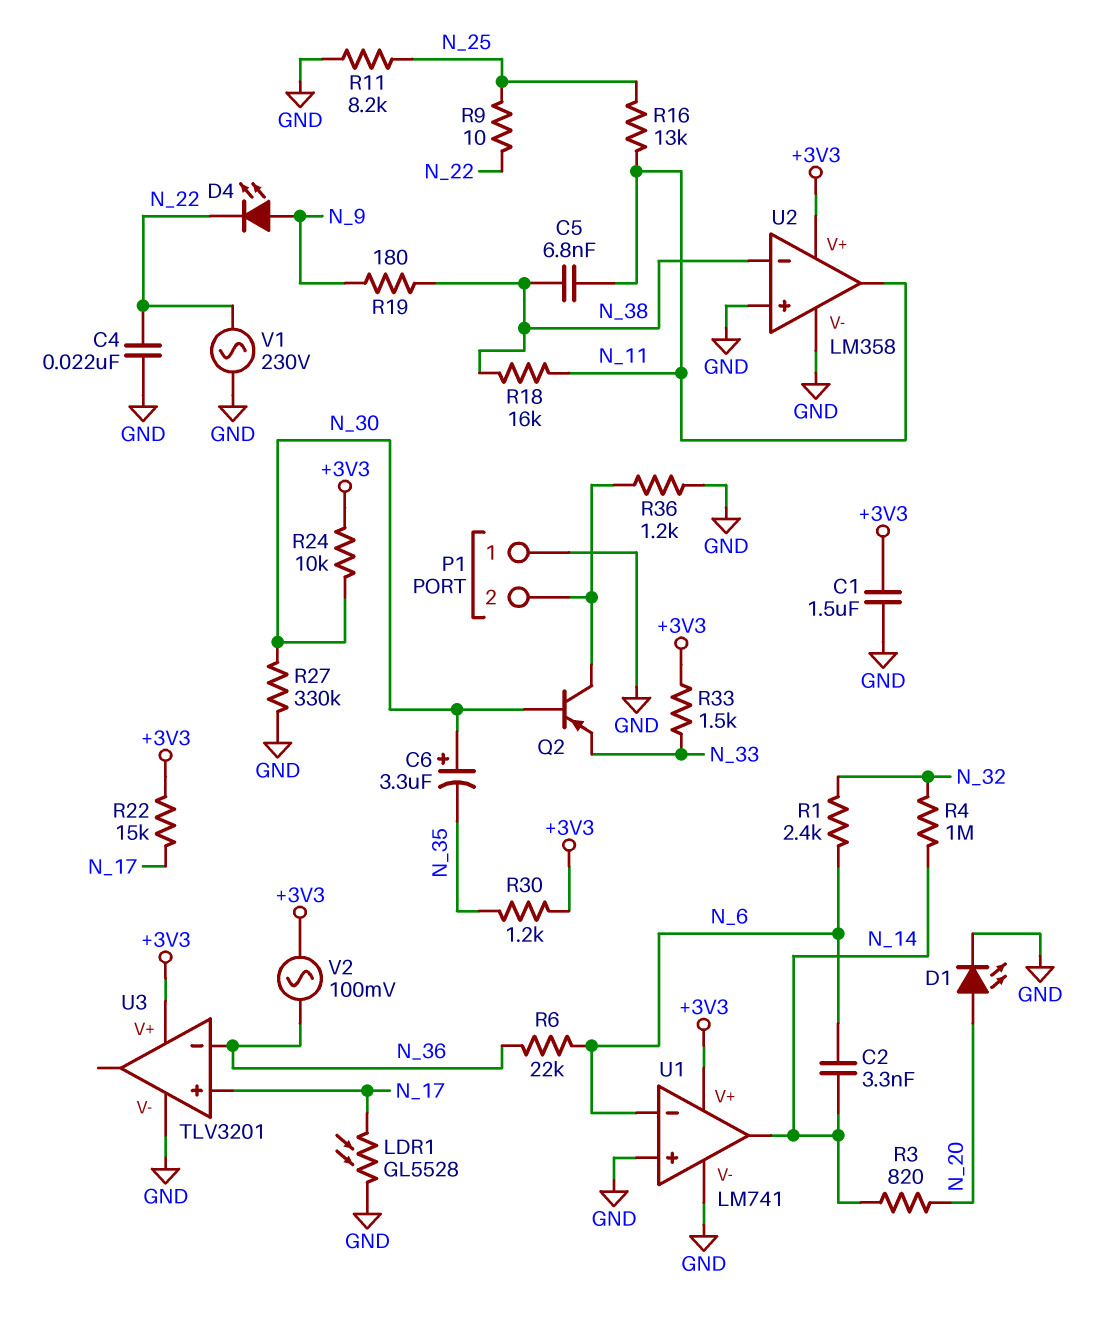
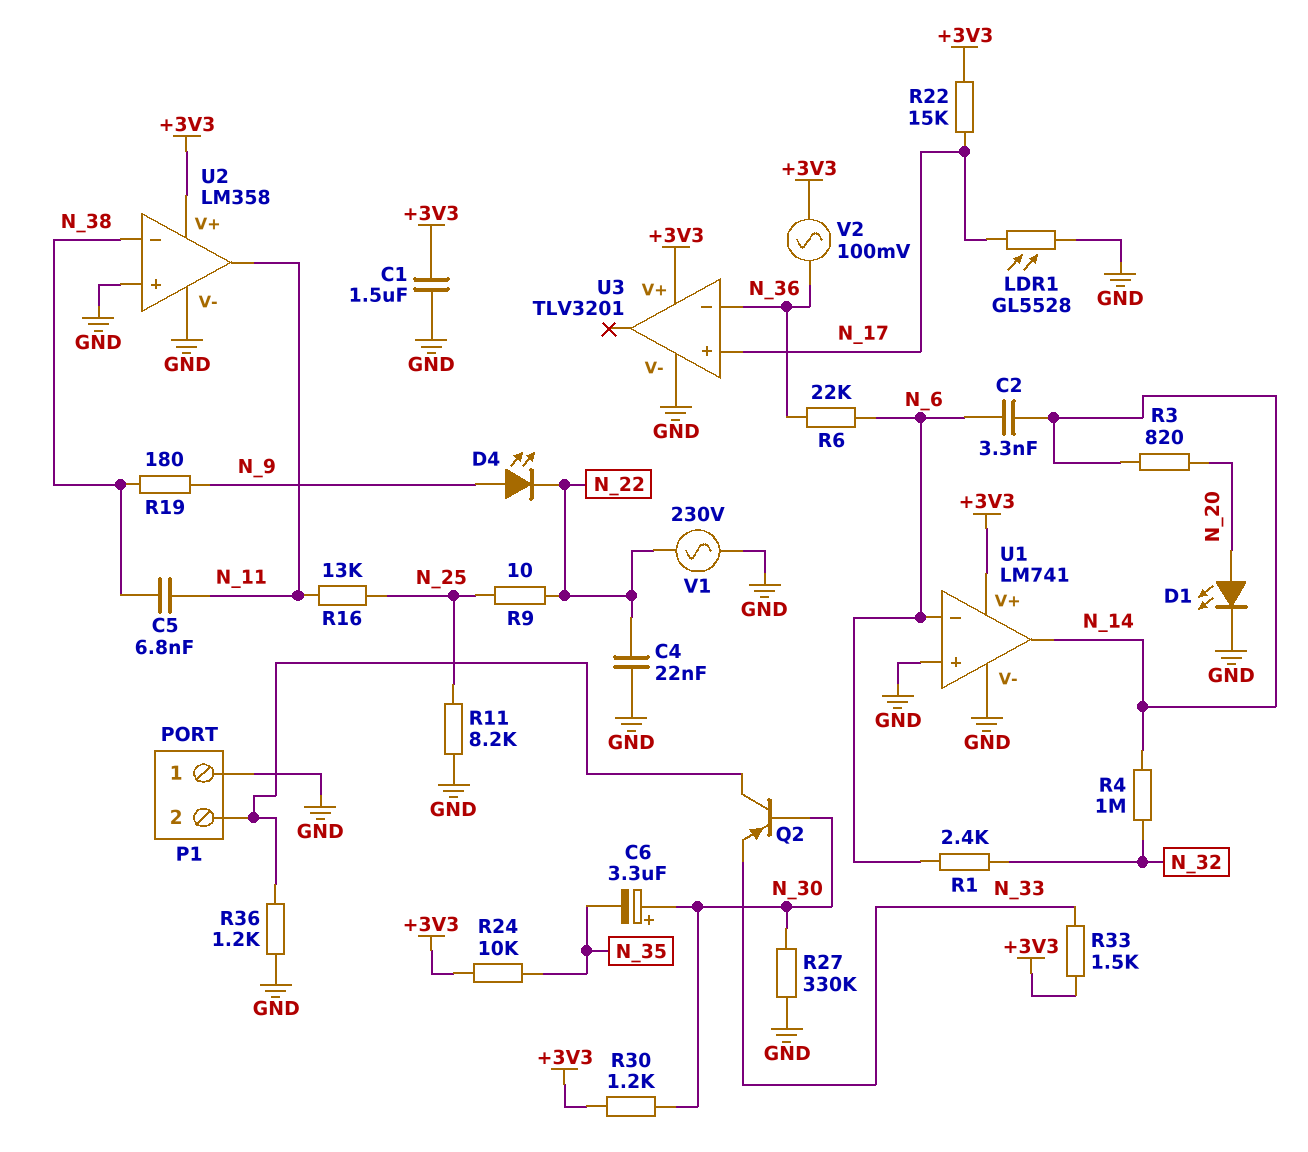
R18: 16k (N_11, N_38) -> none
R24: 10k (+3V3, N_30) -> 10k (+3V3, N_35)
R30: 1.2k (+3V3, N_35) -> 1.2k (+3V3, N_30)

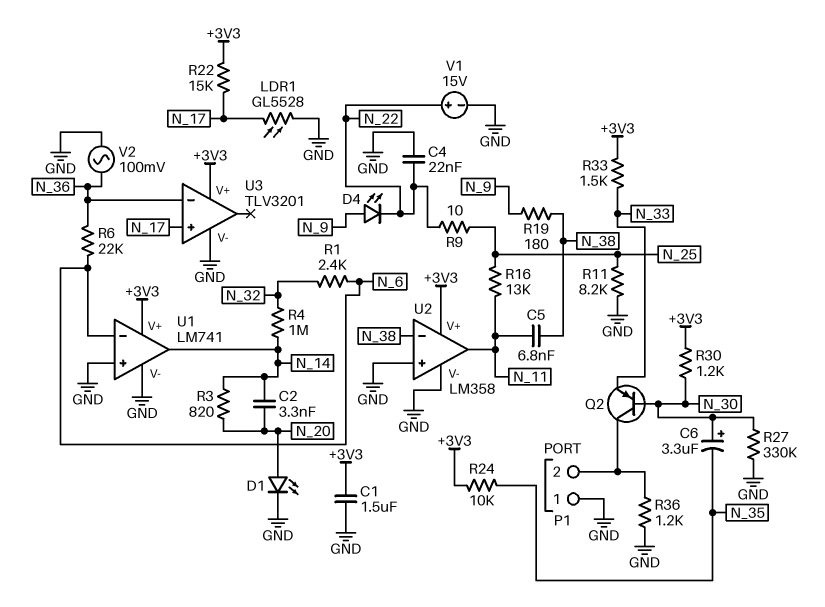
C2: 3.3nF (N_6, N_14) -> 3.3nF (N_14, N_20)
V1: AC 230V (GND, N_22) -> 15V (plus N_22, minus GND)
V2: AC 100mV (+3V3, N_36) -> AC 100mV (GND, N_36)

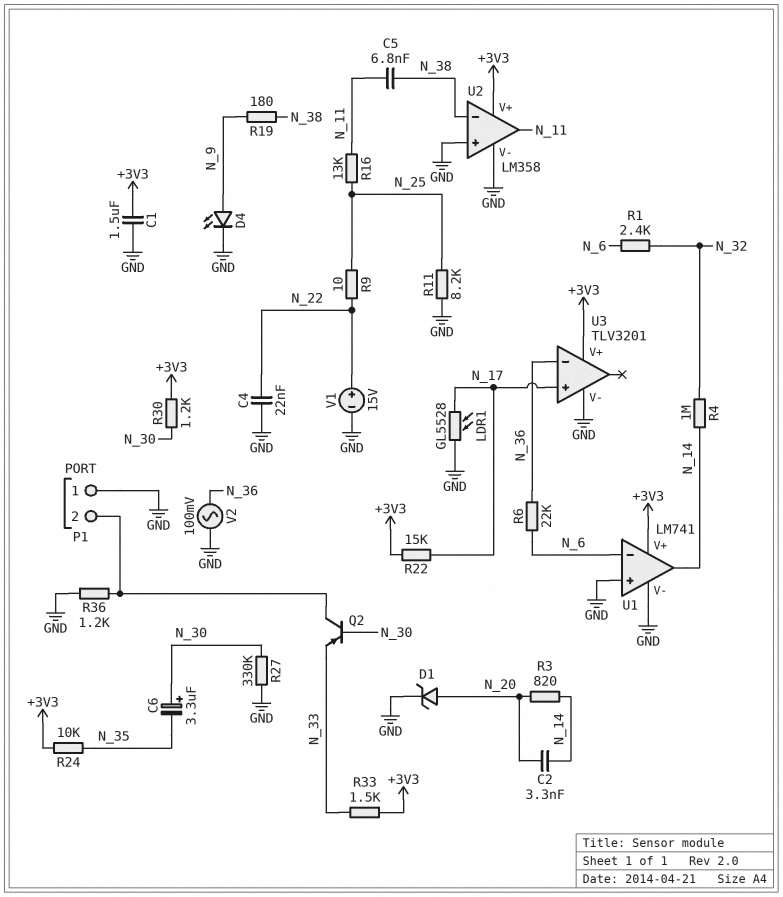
D1: LED (A N_20, K GND) -> zener (A N_20, K GND)
D4: LED (A N_9, K N_22) -> LED (A N_9, K GND)

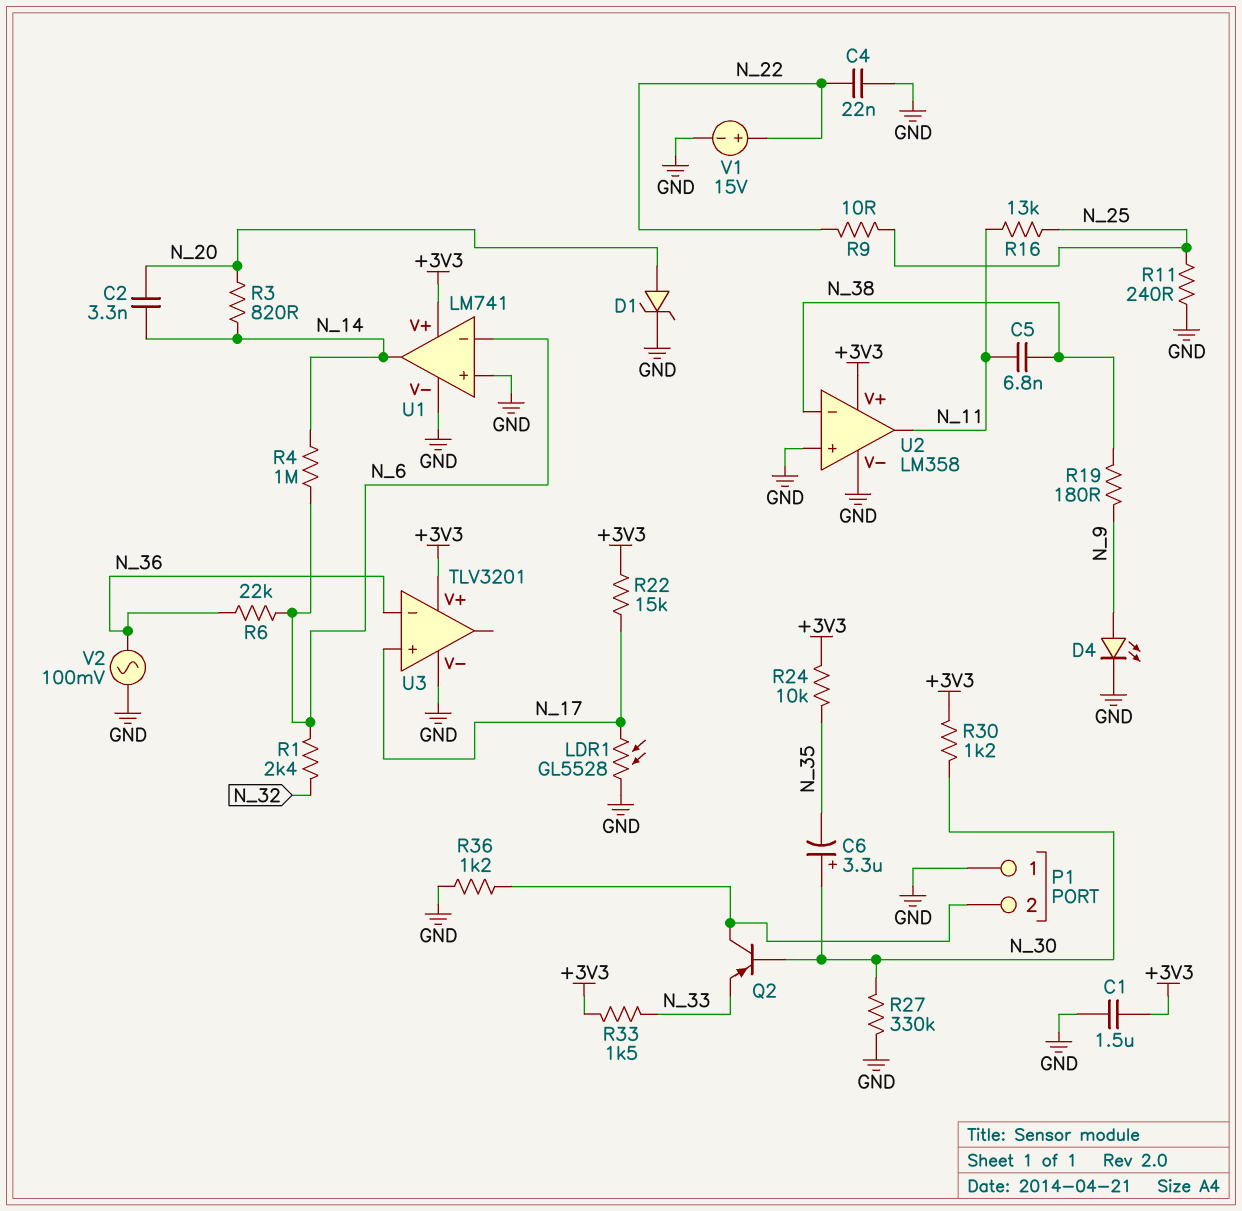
R4: 1M (N_14, N_32) -> 1M (N_6, N_14)
R11: 8.2k (GND, N_25) -> 240 (GND, N_25)

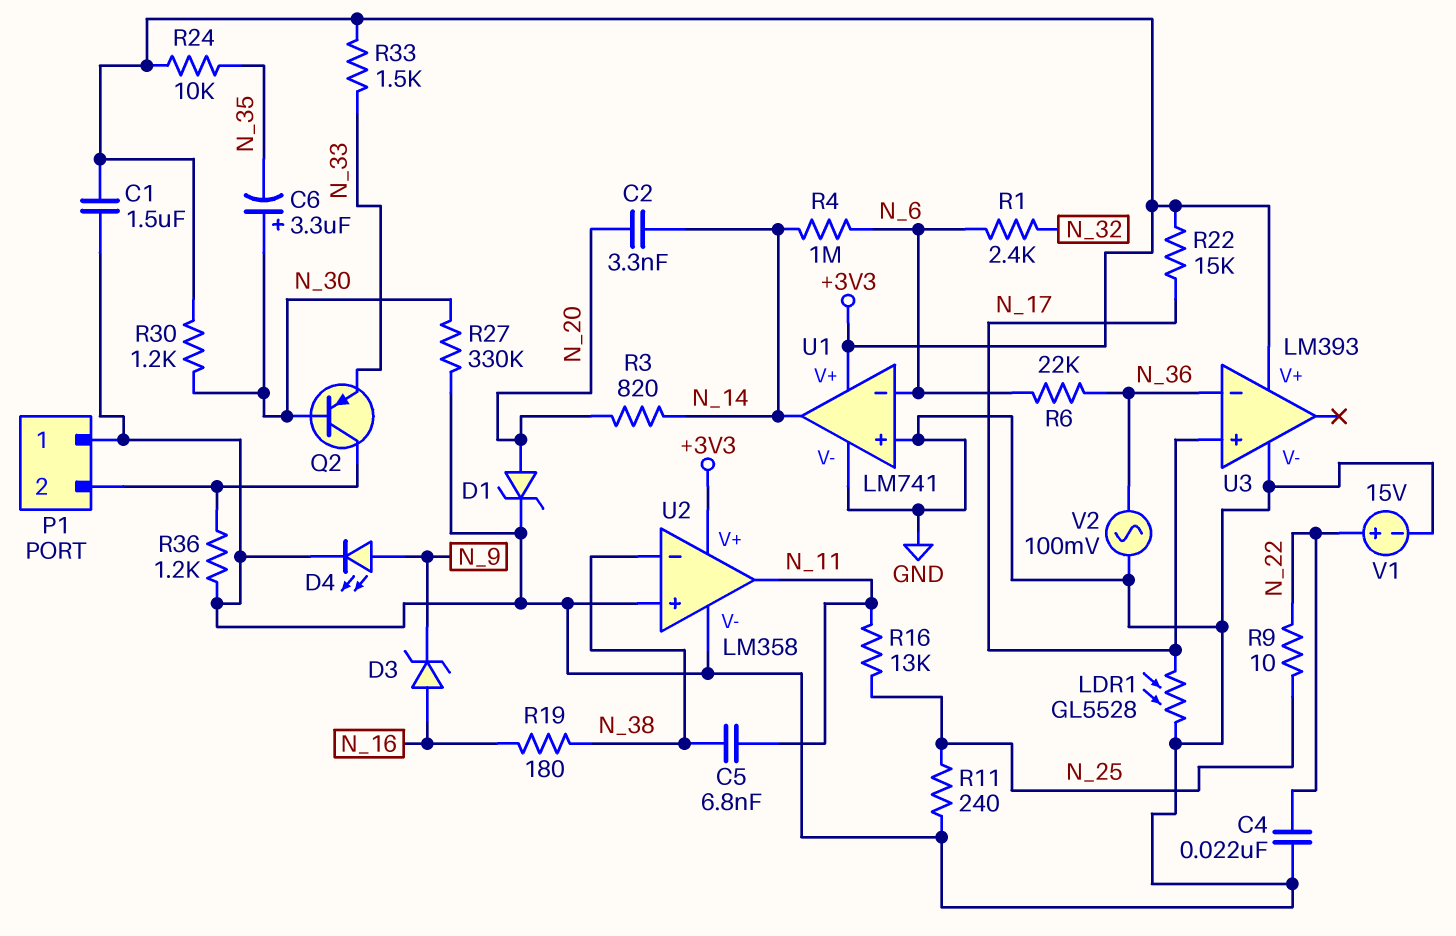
D3: none -> zener (A N_16, K N_9)
R19: 180 (N_9, N_38) -> 180 (N_16, N_38)
U3: TLV3201 -> LM393

